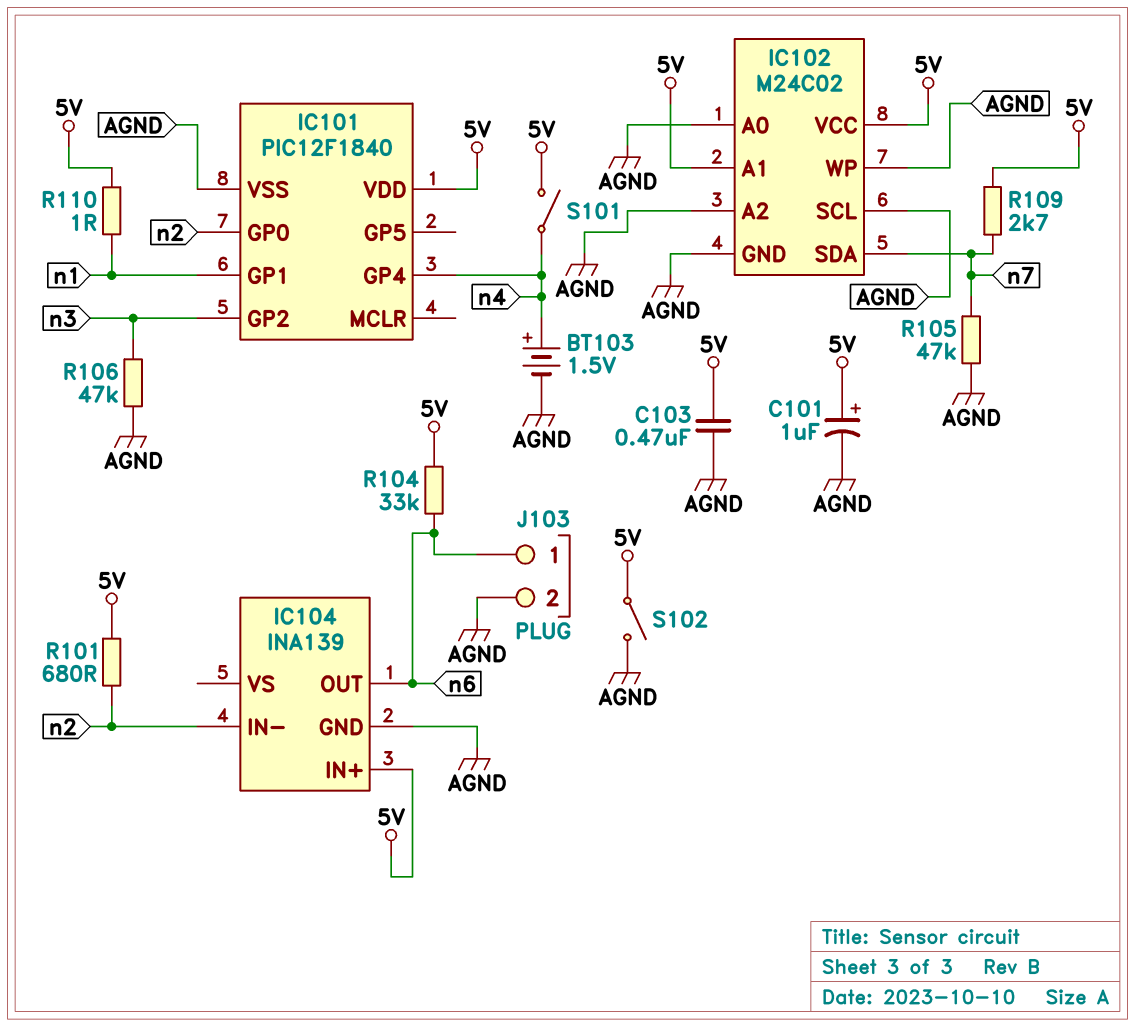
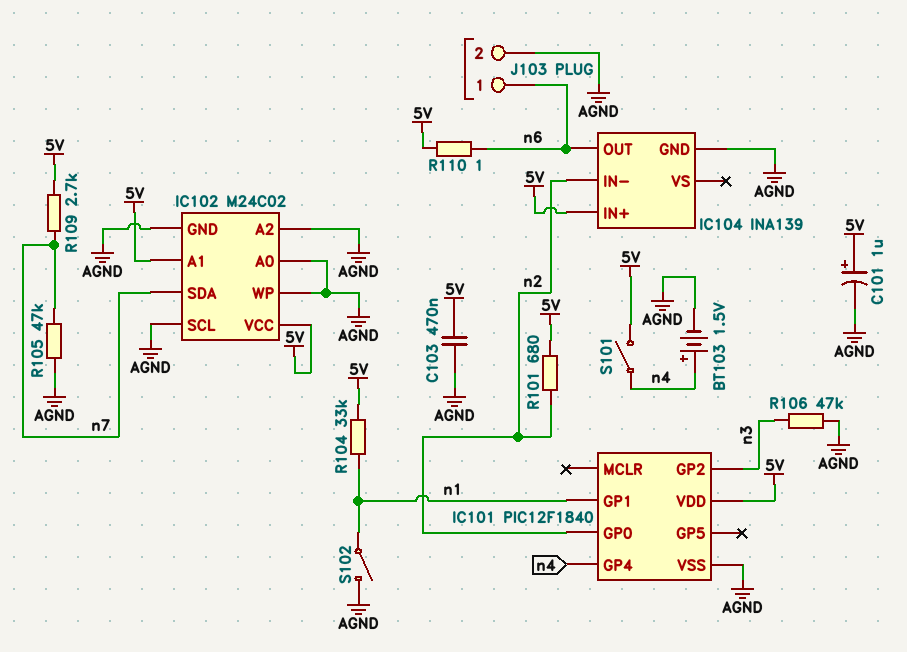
R104: 33k (5V, n6) -> 33k (5V, n1)
R110: 1 (5V, n1) -> 1 (5V, n6)
S102: switch (5V, AGND) -> switch (AGND, n1)

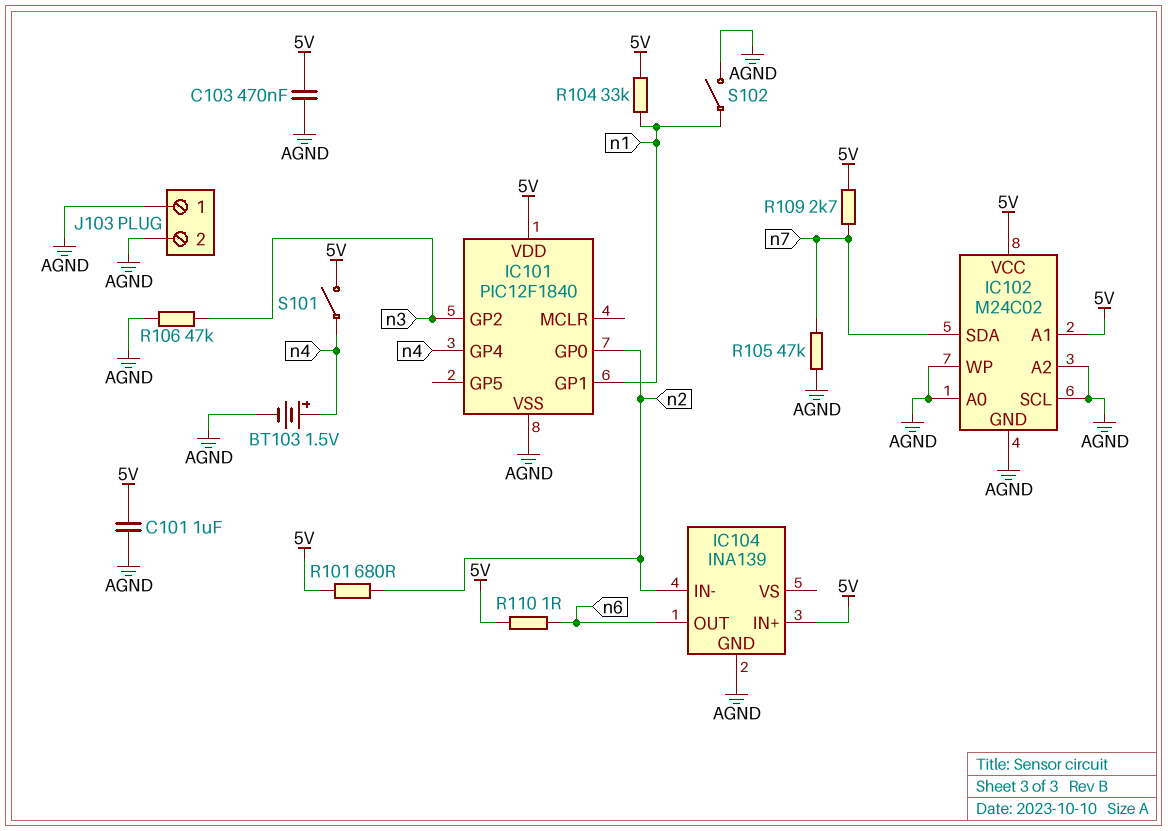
C101: 1uF (plus 5V, minus AGND) -> 1uF (5V, AGND)
J103 pin 1: n6 -> AGND

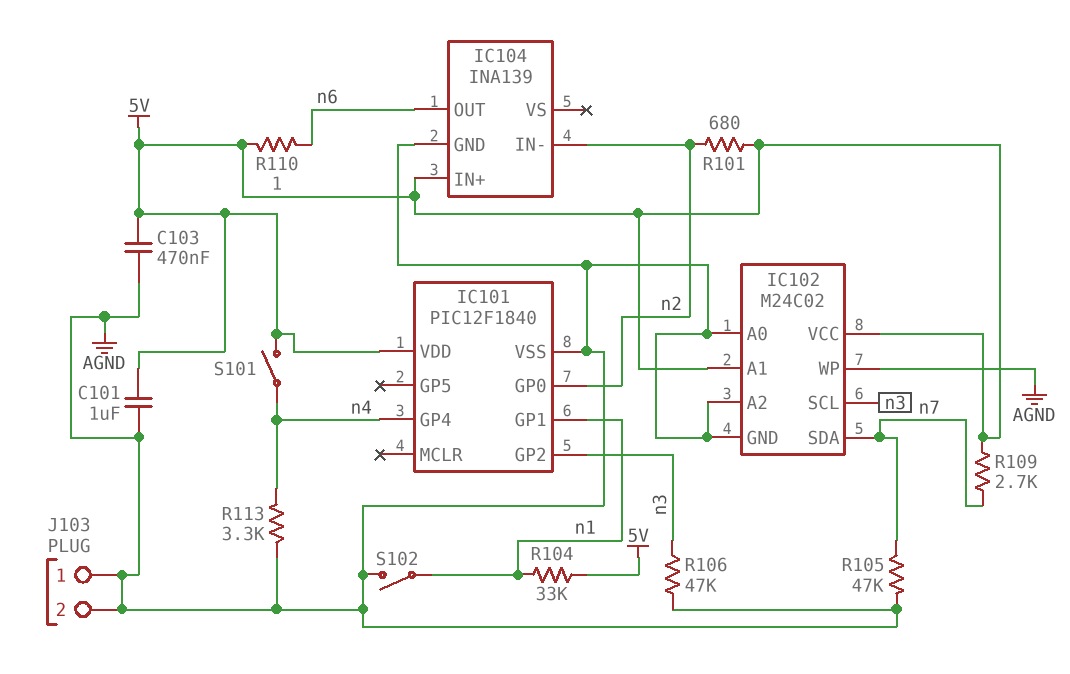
BT103: 1.5V (plus n4, minus AGND) -> none
IC102 pin SCL: AGND -> n3
R113: none -> 3.3k (AGND, n4)

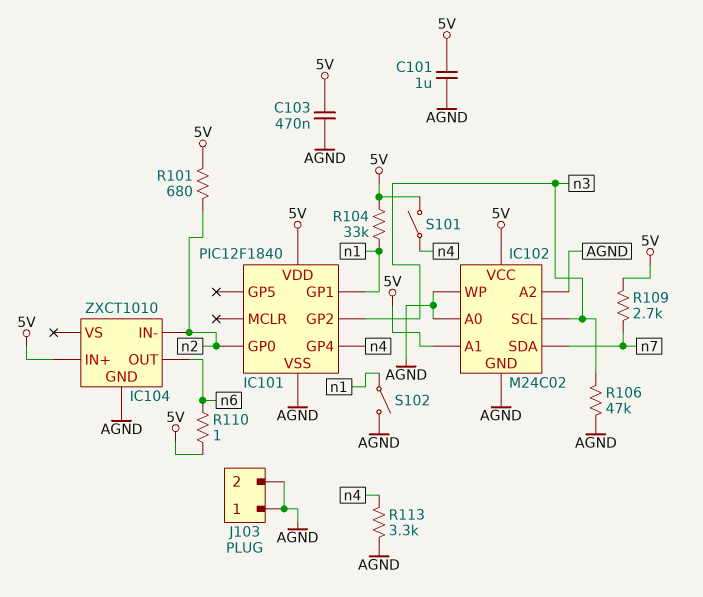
IC104: INA139 -> ZXCT1010
R105: 47k (AGND, n7) -> none

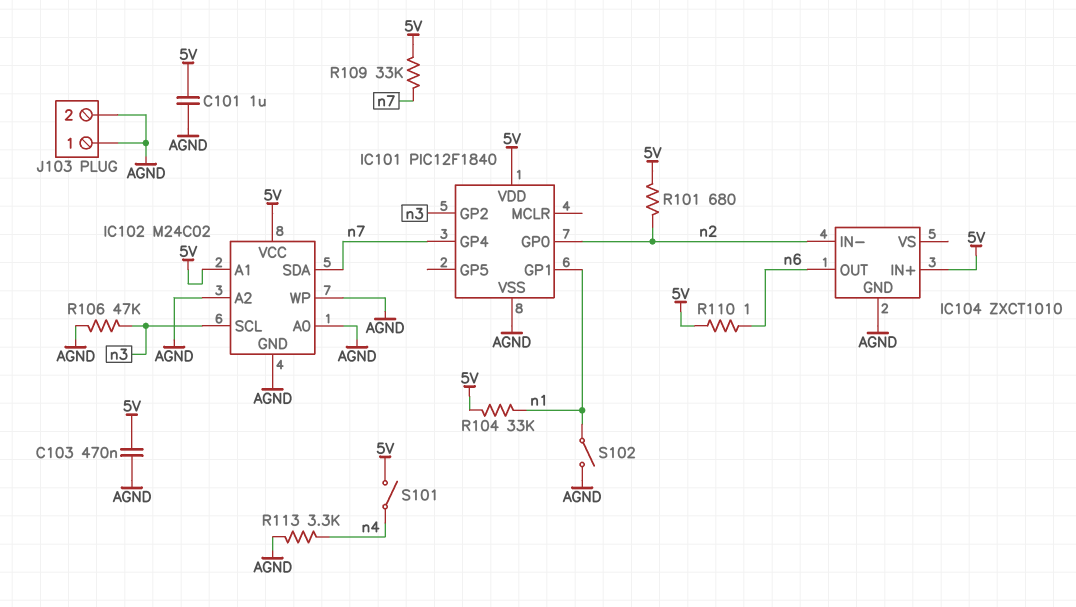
IC101 pin GP4: n4 -> n7
R109: 2.7k (5V, n7) -> 33k (5V, n7)

